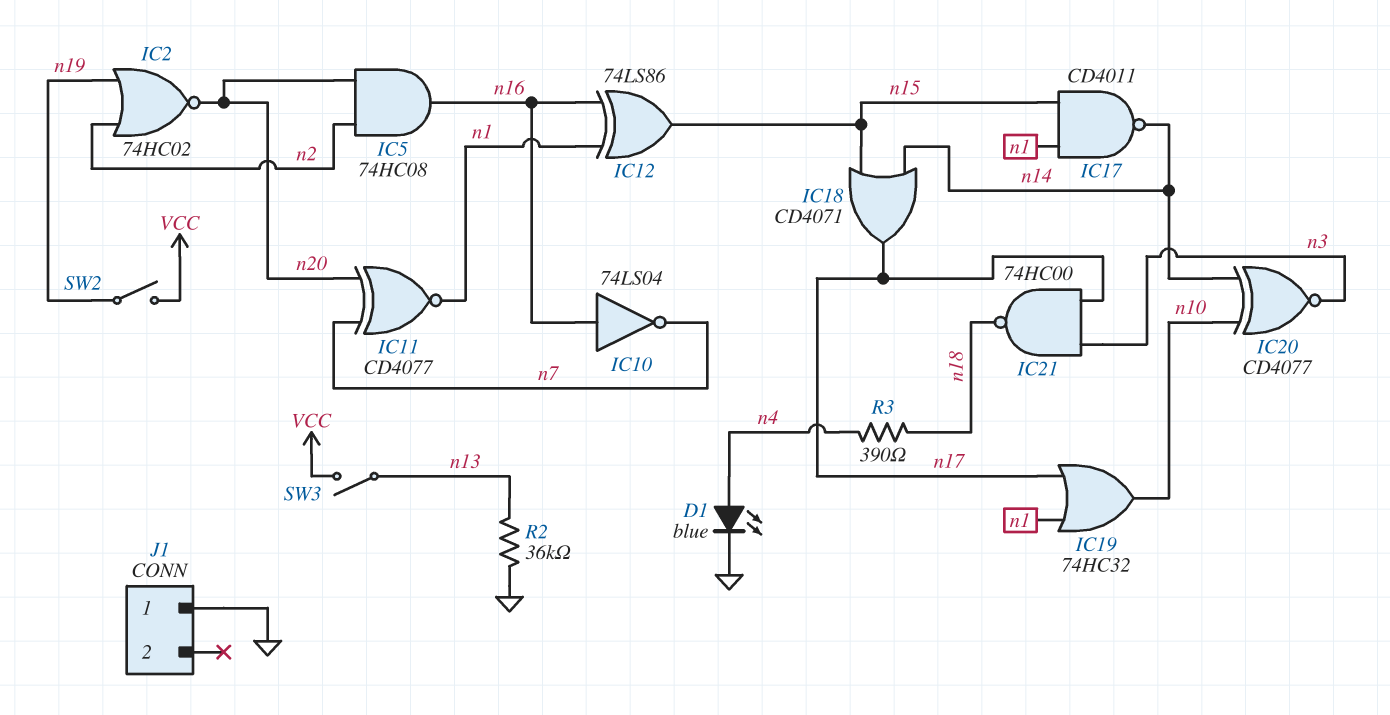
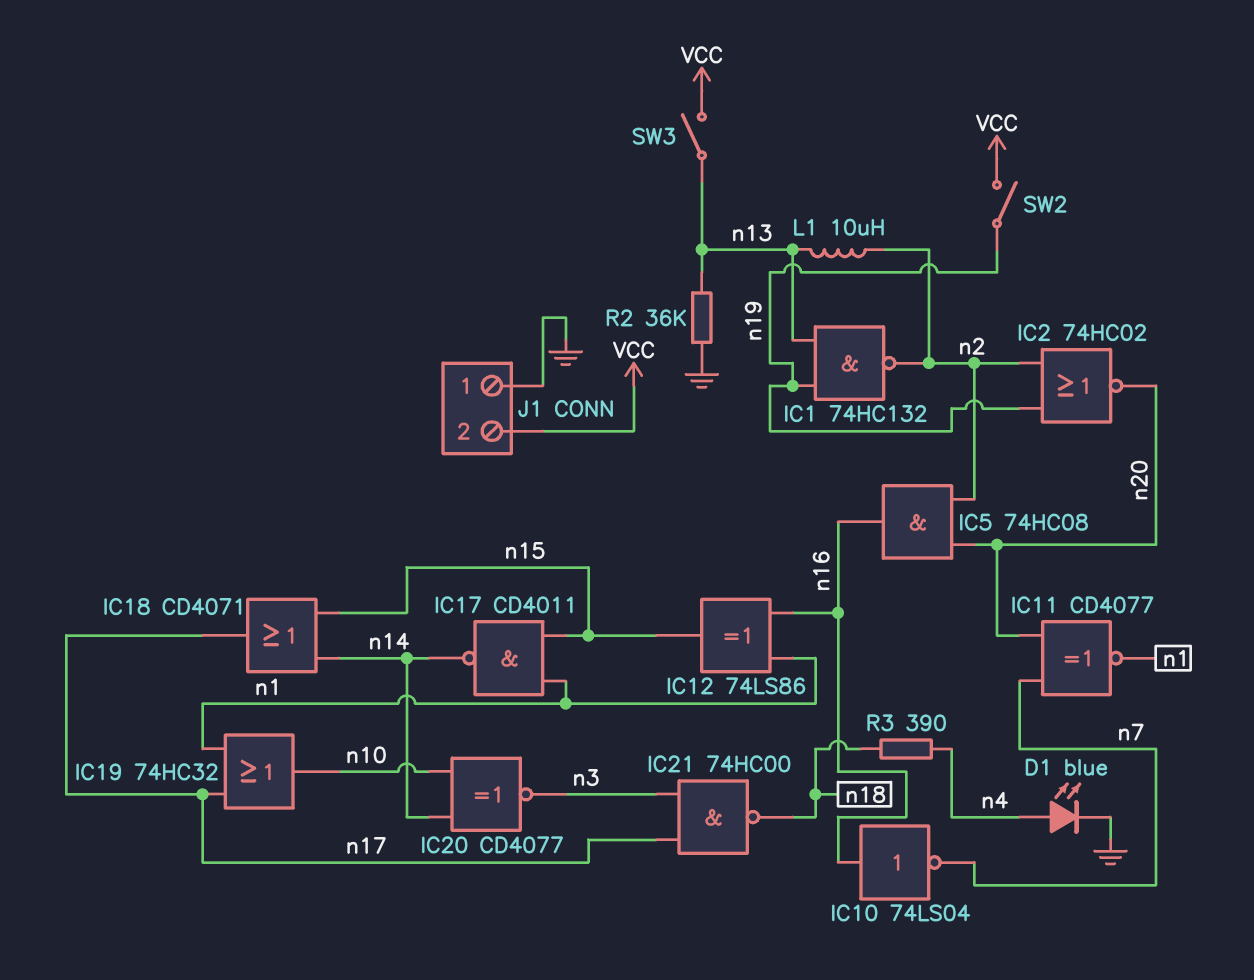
IC1: none -> NAND 74HC132 (in n13, in n19, out n2)
J1 pin 2: none -> VCC
L1: none -> 10uH (n2, n13)

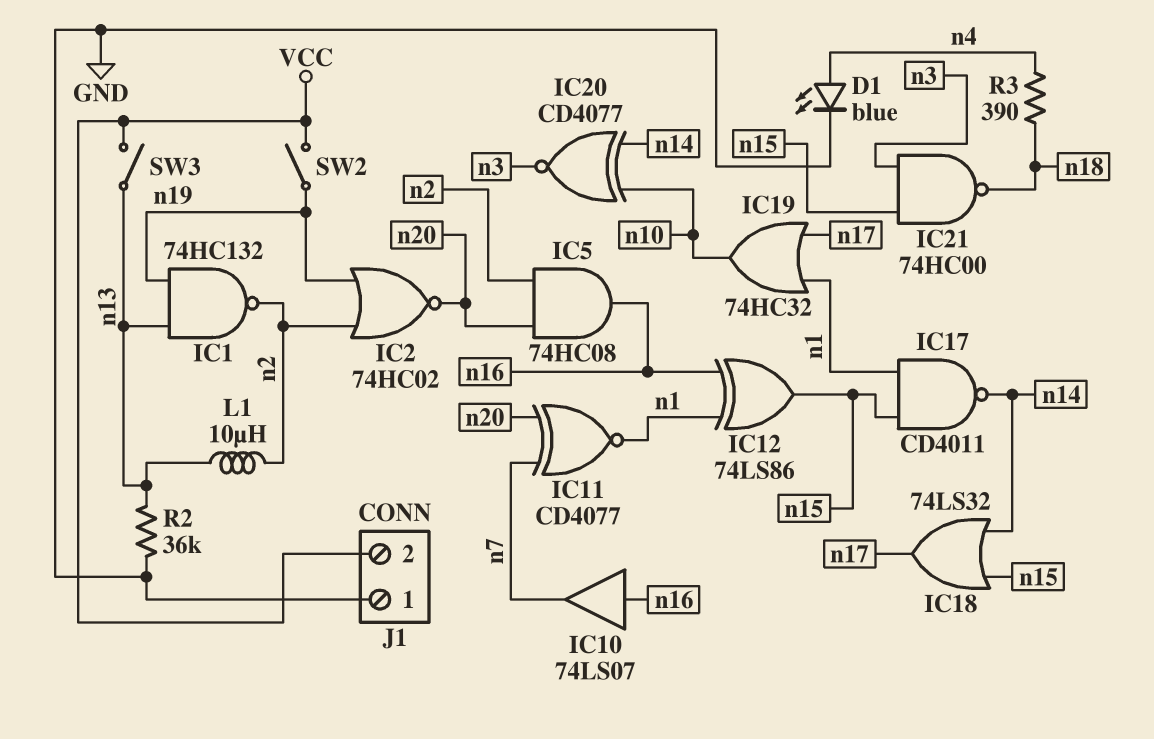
IC10: NOT 74LS04 (in n16, out n7) -> buffer 74LS07 (in n16, out n7)
IC18: OR CD4071 (in n14, in n15, out n17) -> OR 74LS32 (in n14, in n15, out n17)
IC21: NAND 74HC00 (in n3, in n17, out n18) -> NAND 74HC00 (in n3, in n15, out n18)

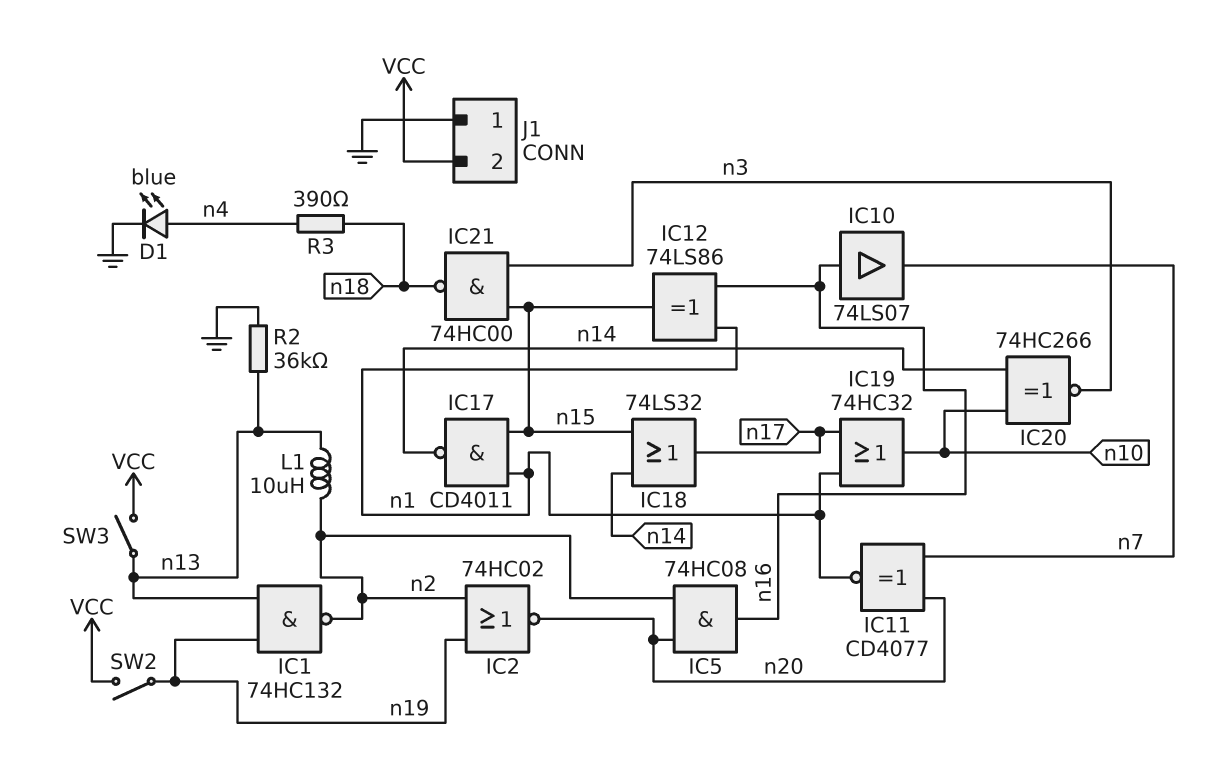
IC20: XNOR CD4077 (in n10, in n14, out n3) -> XNOR 74HC266 (in n10, in n14, out n3)

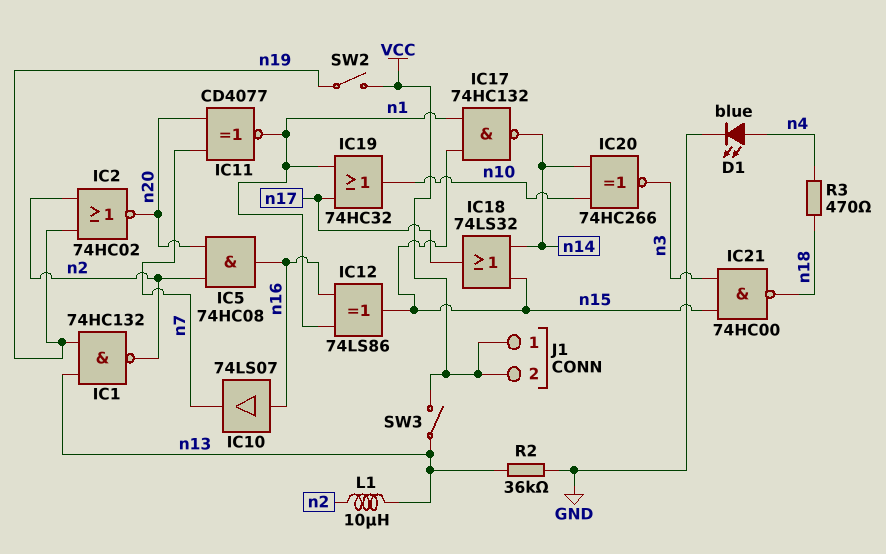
IC17: NAND CD4011 (in n1, in n15, out n14) -> NAND 74HC132 (in n1, in n15, out n14)
J1 pin 1: GND -> VCC
R3: 390 (n4, n18) -> 470 (n4, n18)

